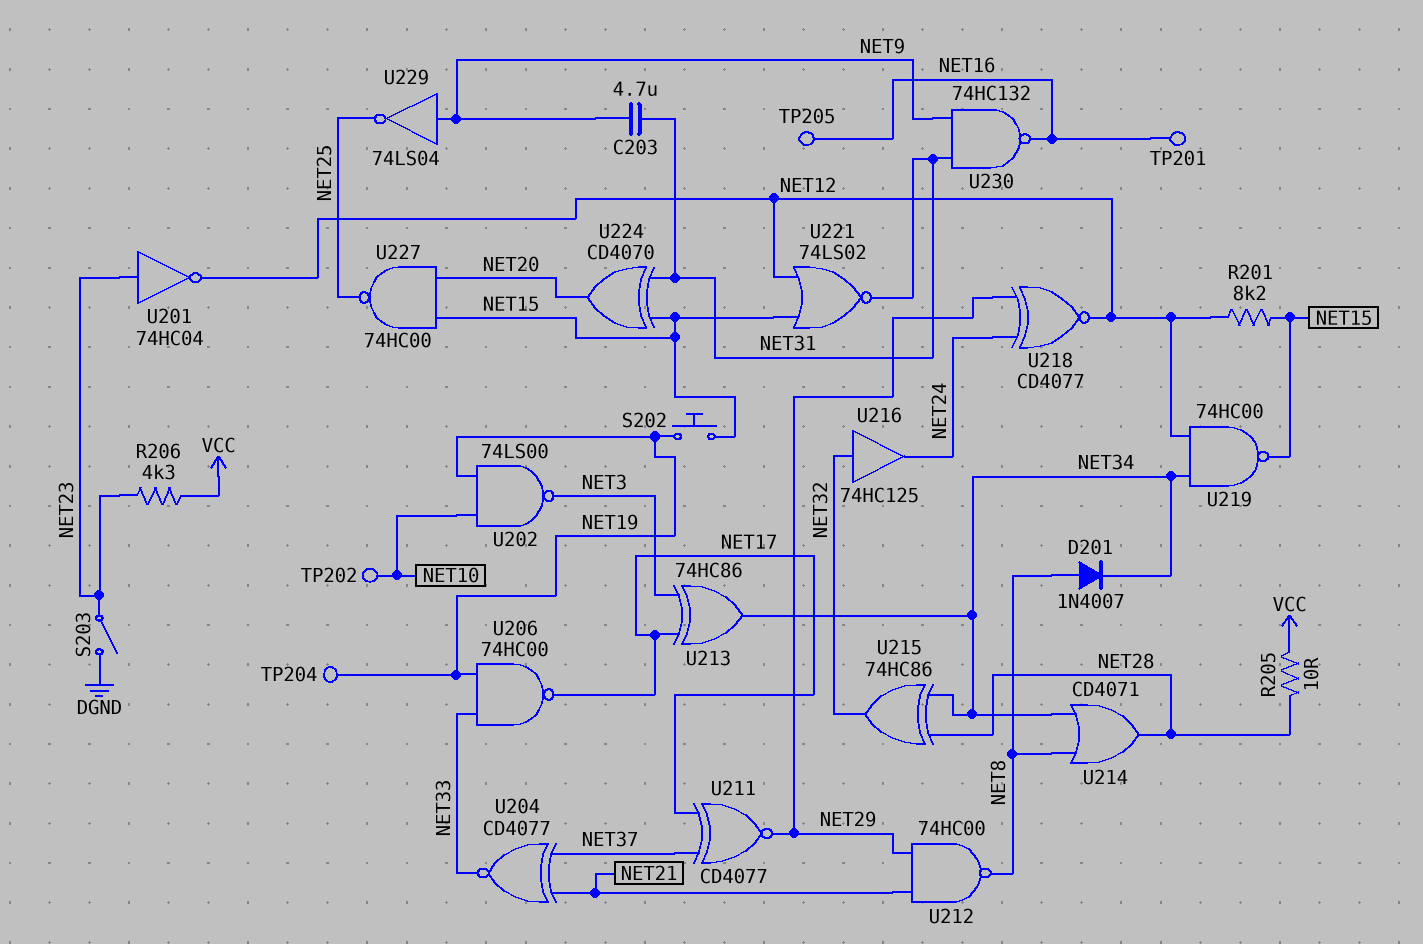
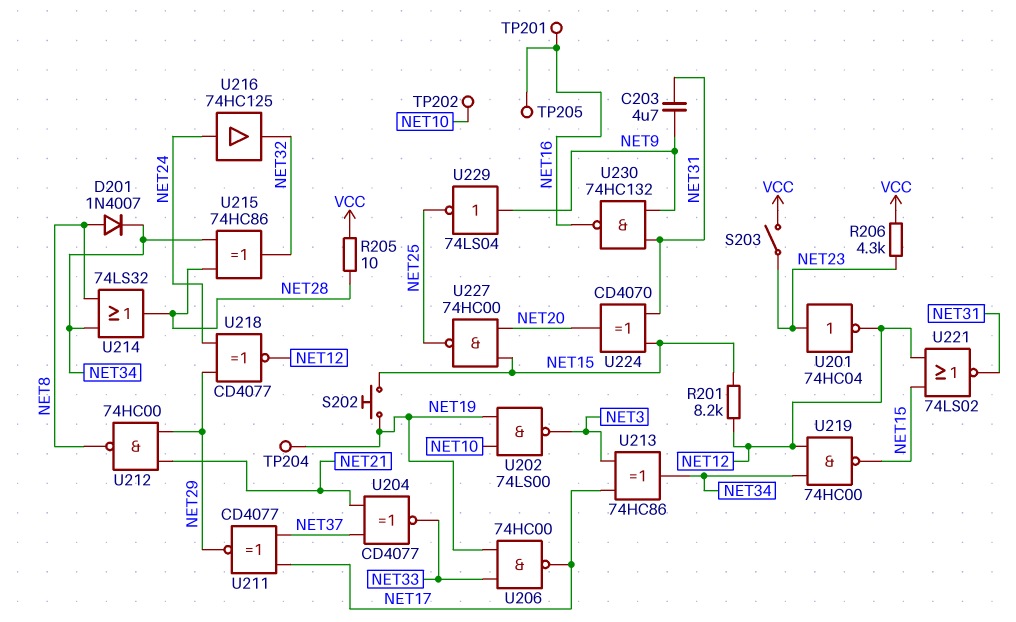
S203: switch (DGND, NET23) -> switch (NET23, VCC)
U214: OR CD4071 (in NET8, in NET34, out NET28) -> OR 74LS32 (in NET8, in NET34, out NET28)
U216: buffer 74HC125 (in NET32, out NET24) -> buffer 74HC125 (in NET24, out NET32)

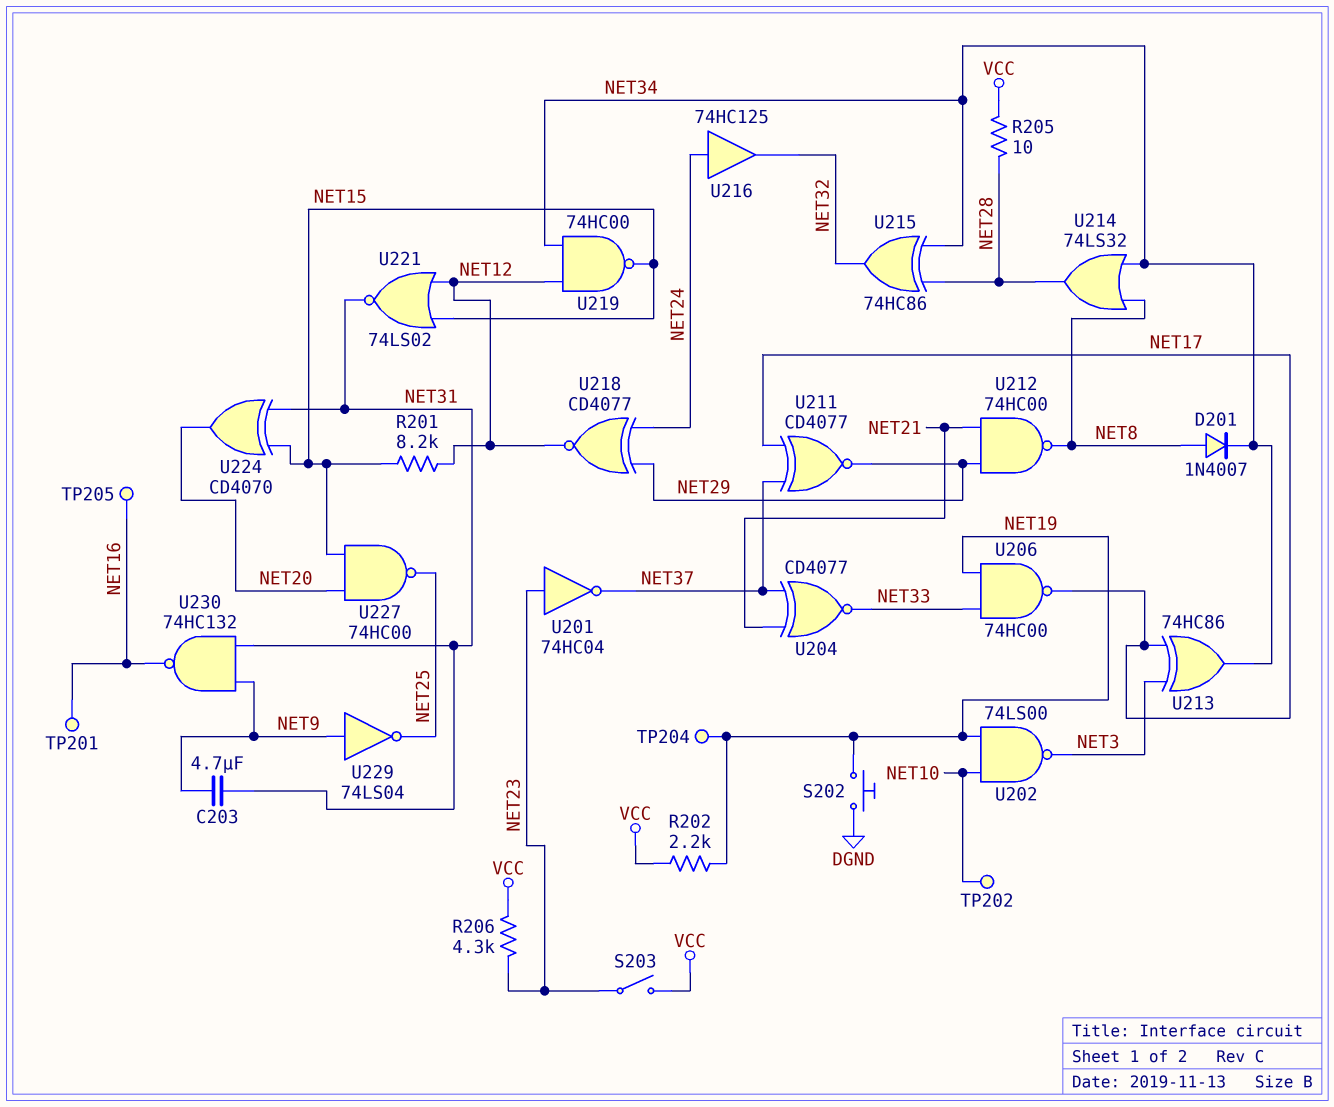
R202: none -> 2.2k (NET19, VCC)
S202: button (NET15, NET19) -> button (DGND, NET19)
U201: NOT 74HC04 (in NET23, out NET12) -> NOT 74HC04 (in NET23, out NET37)

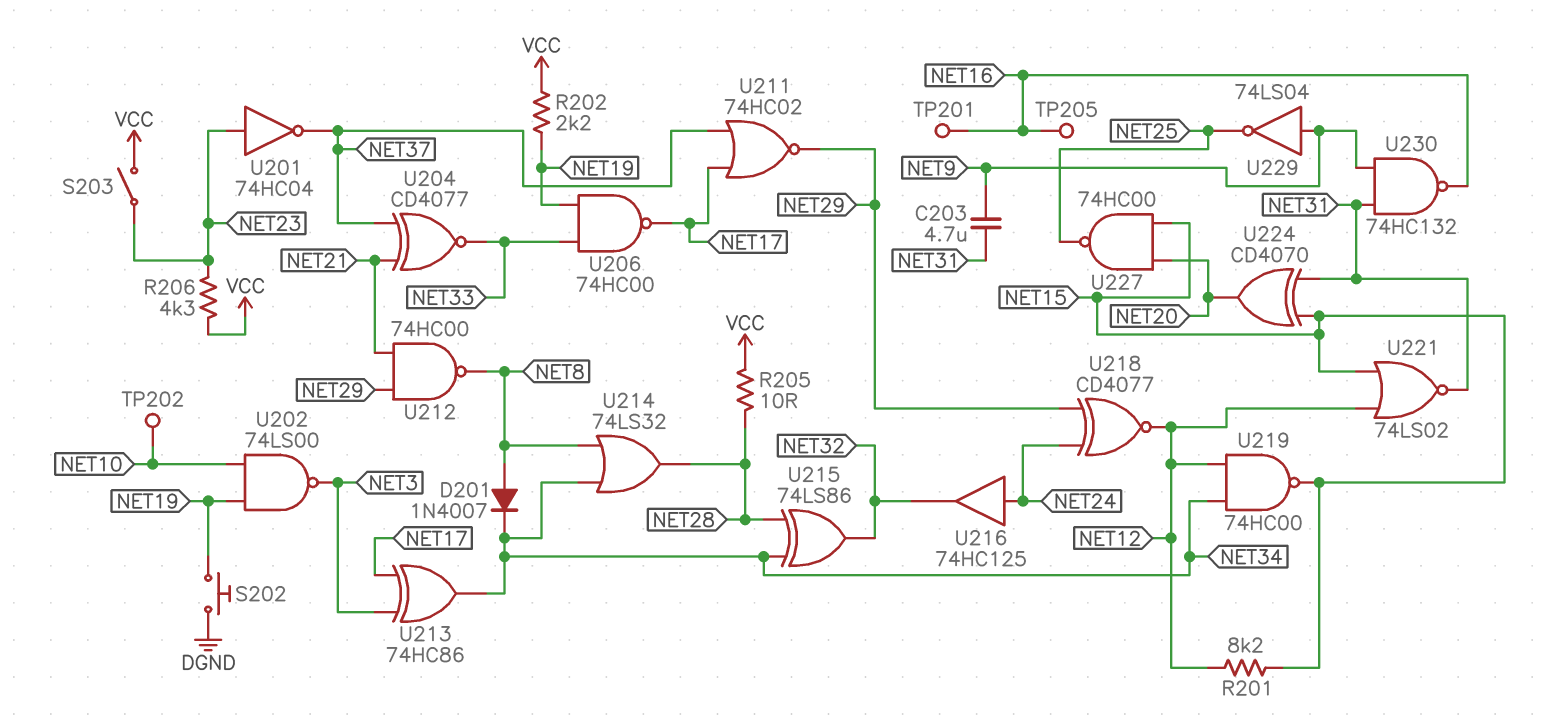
TP204: test point (NET19) -> none
U211: XNOR CD4077 (in NET17, in NET37, out NET29) -> NOR 74HC02 (in NET17, in NET37, out NET29)
U215: XOR 74HC86 (in NET28, in NET34, out NET32) -> XOR 74LS86 (in NET28, in NET34, out NET32)

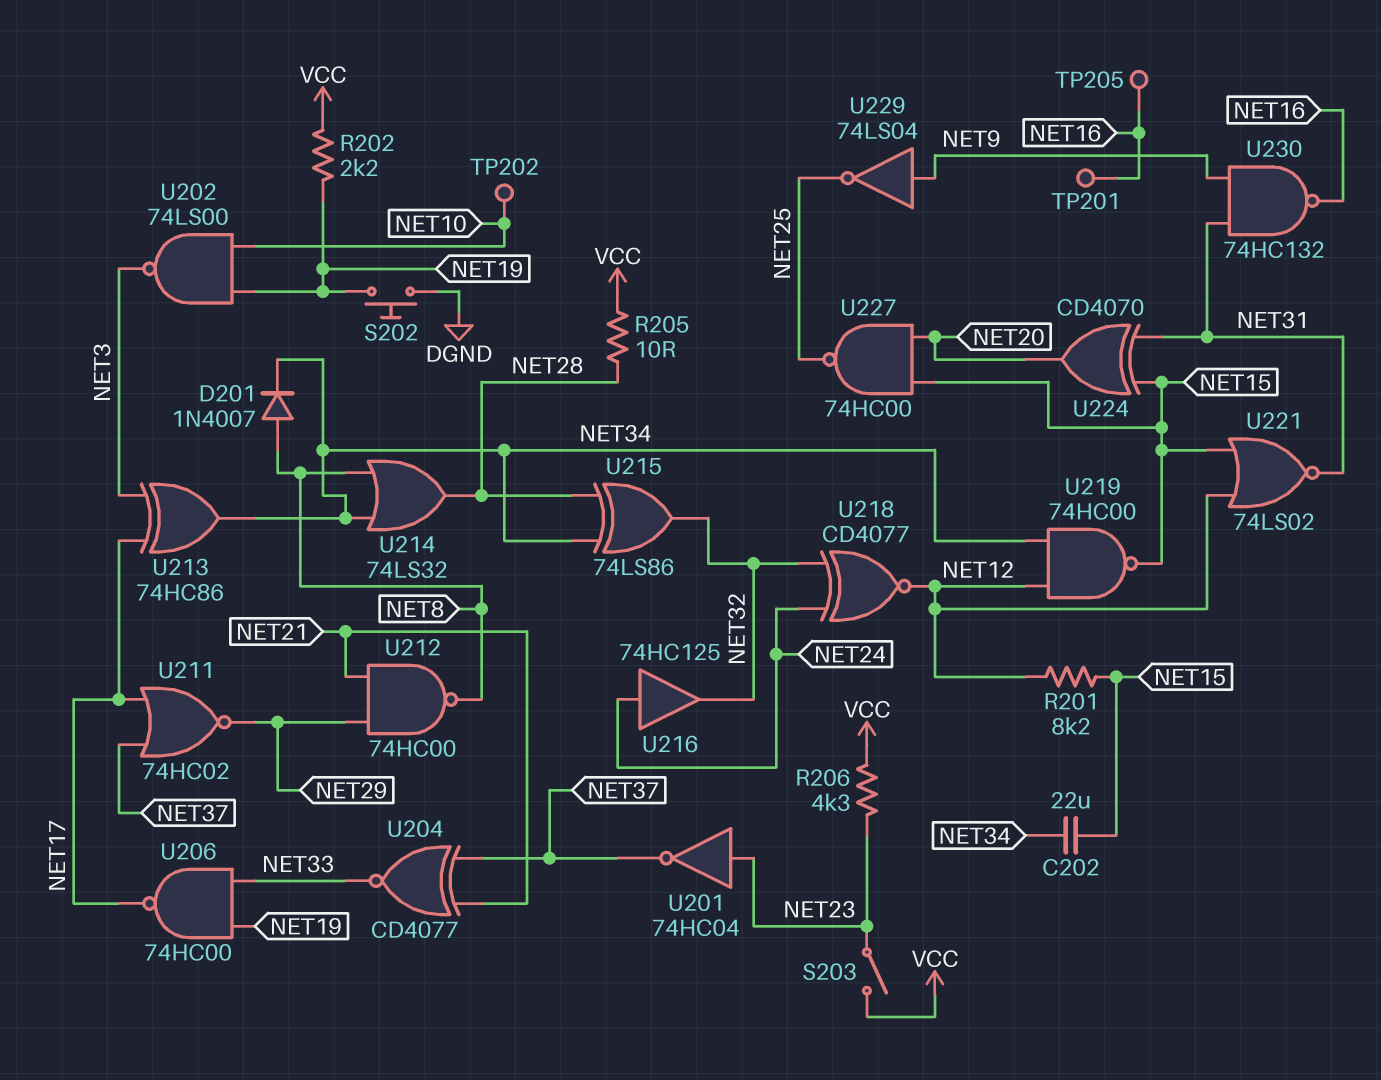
C202: none -> 22uF (NET15, NET34)
C203: 4.7uF (NET9, NET31) -> none
U218: XNOR CD4077 (in NET24, in NET29, out NET12) -> XNOR CD4077 (in NET24, in NET32, out NET12)

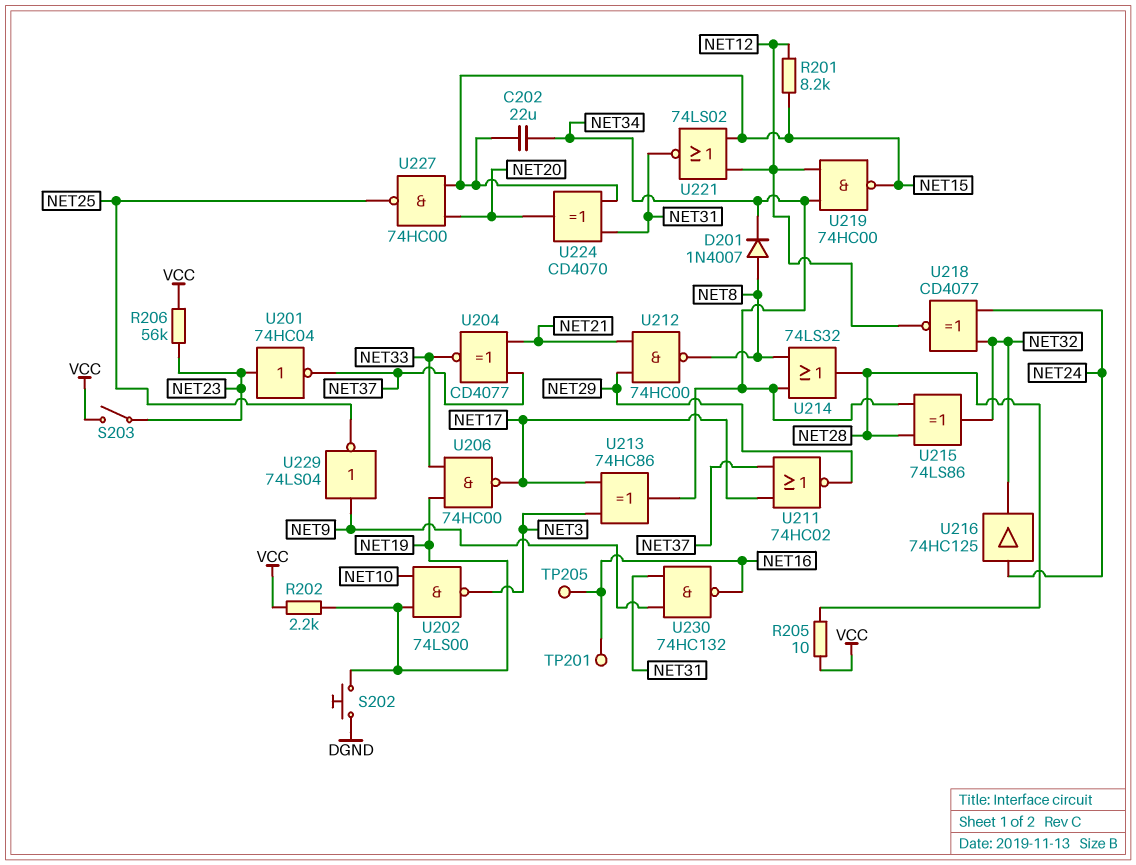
R206: 4.3k (NET23, VCC) -> 56k (NET23, VCC)
TP202: test point (NET10) -> none

